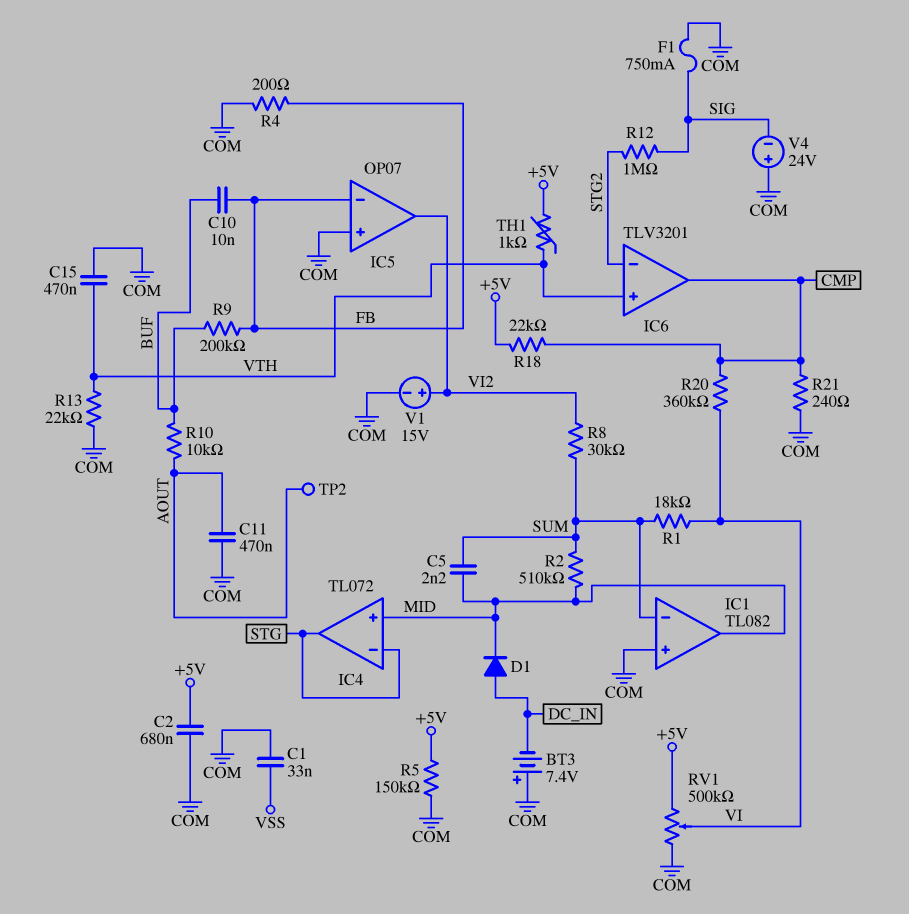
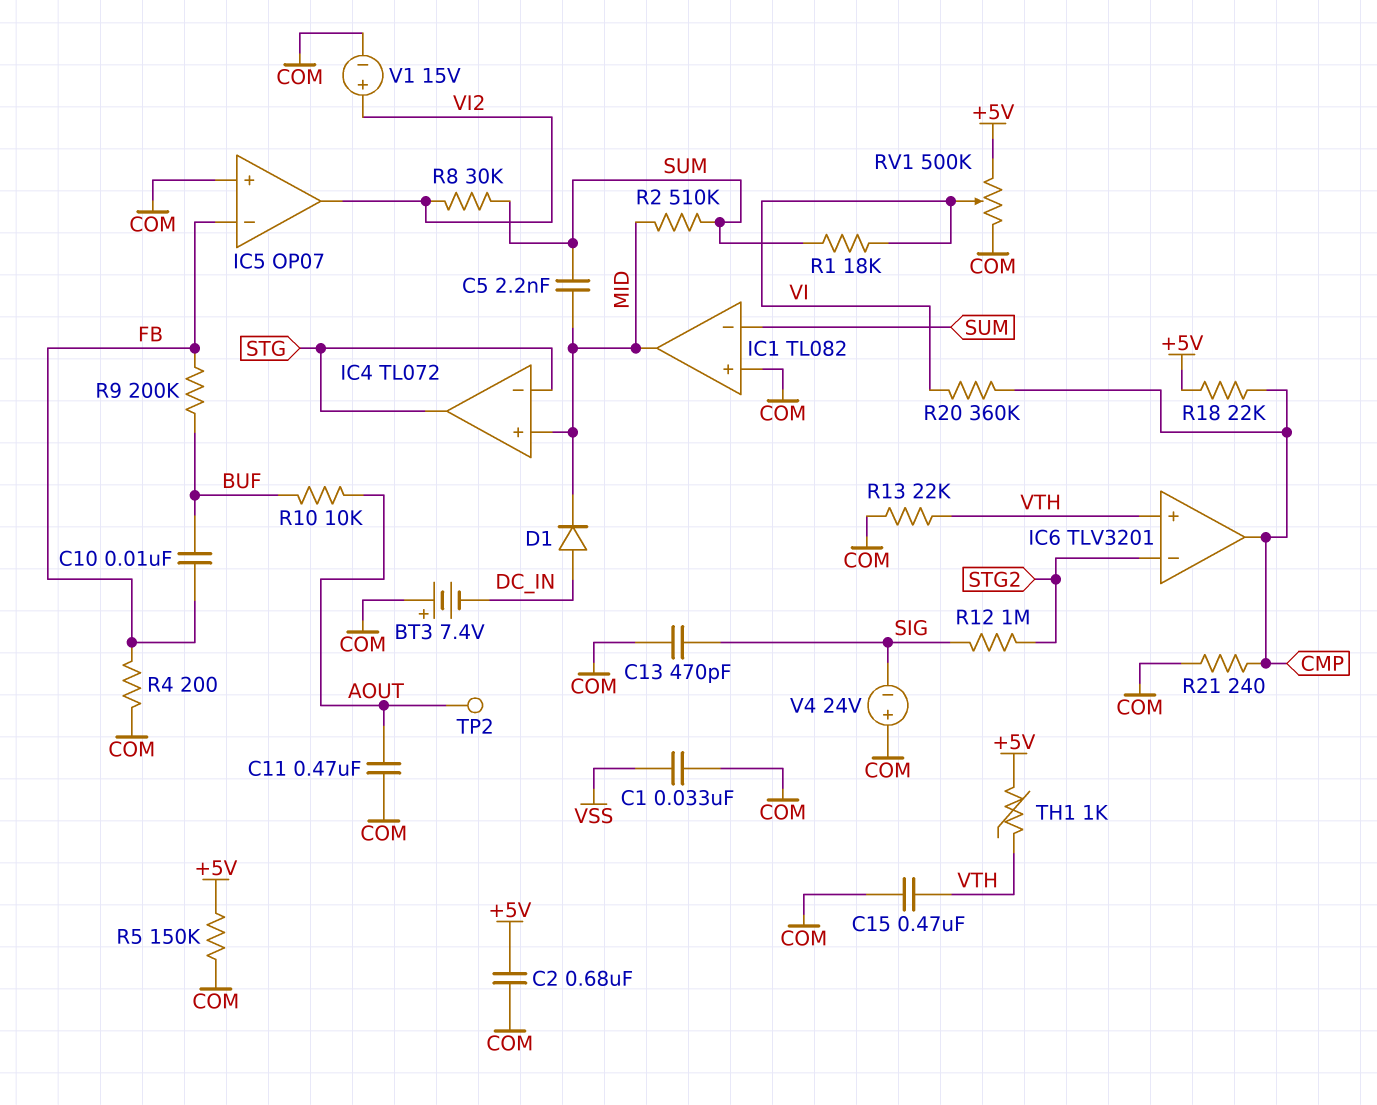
C13: none -> 470pF (COM, SIG)
F1: 750mA (COM, SIG) -> none

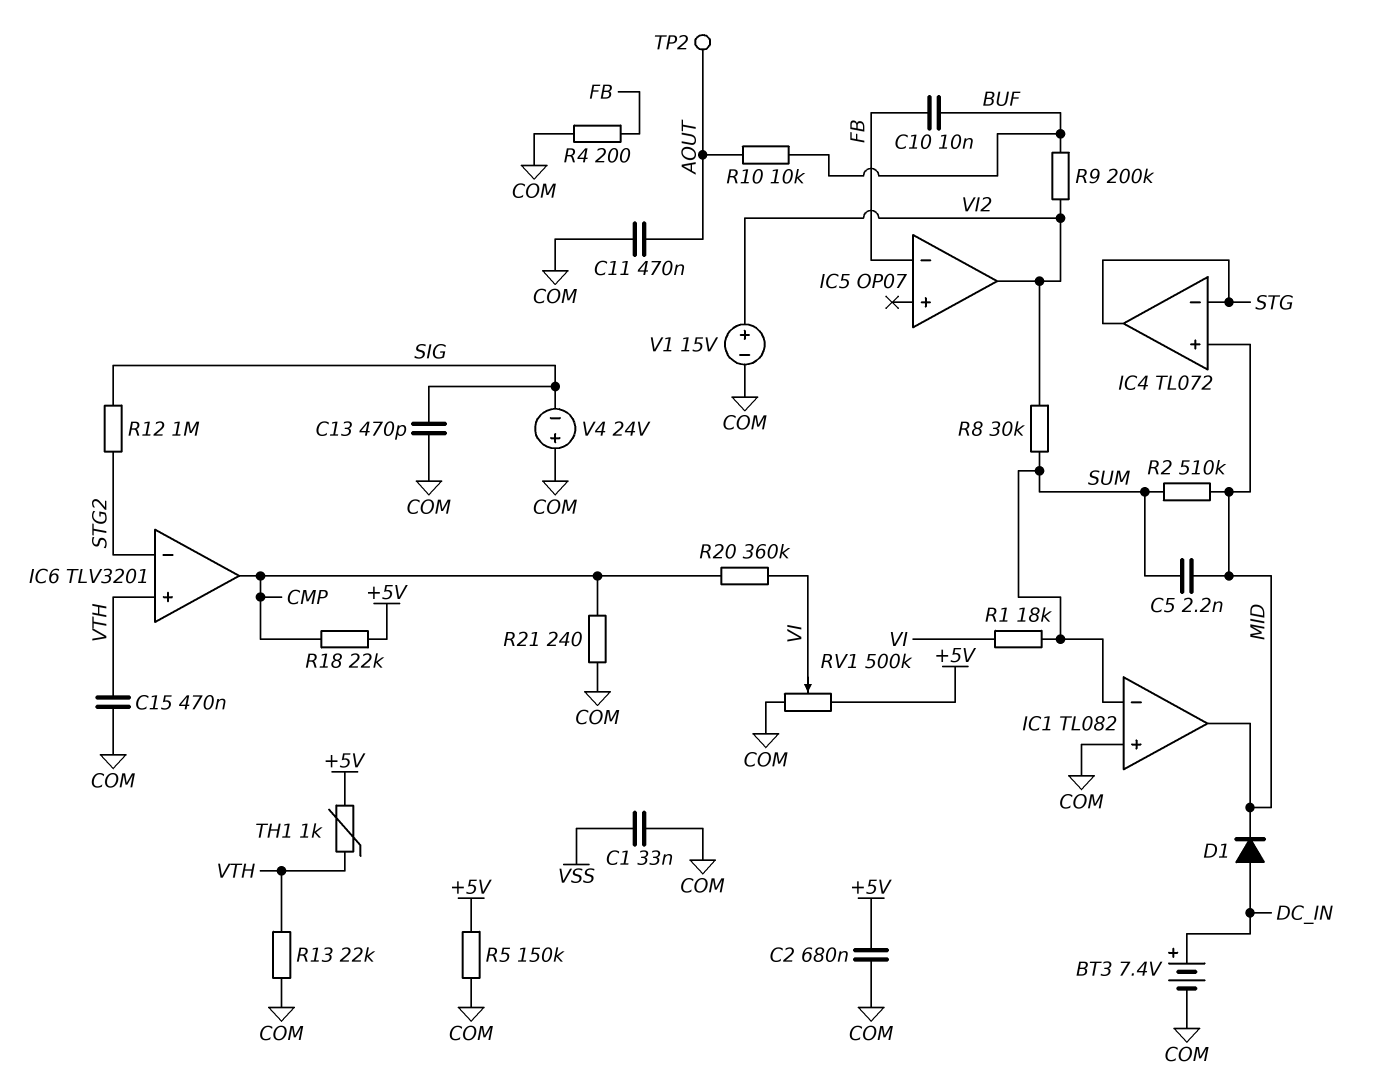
BT3: 7.4V (plus COM, minus DC_IN) -> 7.4V (plus DC_IN, minus COM)
IC5 pin in+: COM -> none
R9: 200k (BUF, FB) -> 200k (BUF, VI2)

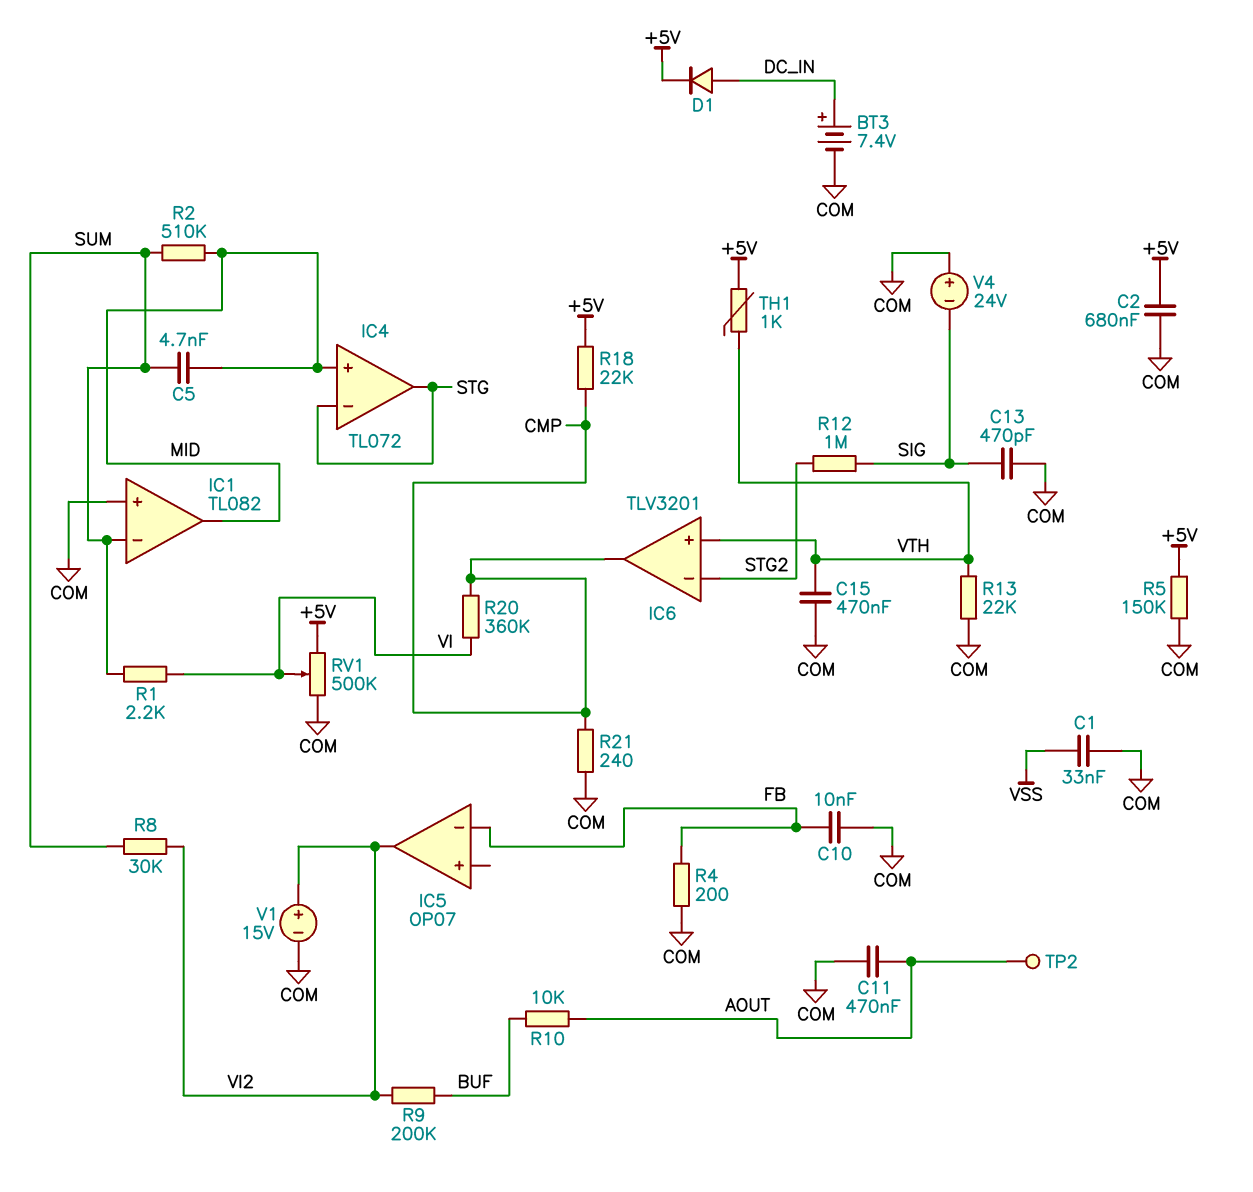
C5: 2.2nF (MID, SUM) -> 4.7nF (MID, SUM)
C10: 10nF (BUF, FB) -> 10nF (COM, FB)
D1: diode (A DC_IN, K MID) -> diode (A DC_IN, K +5V)
R1: 18k (SUM, VI) -> 2.2k (SUM, VI)

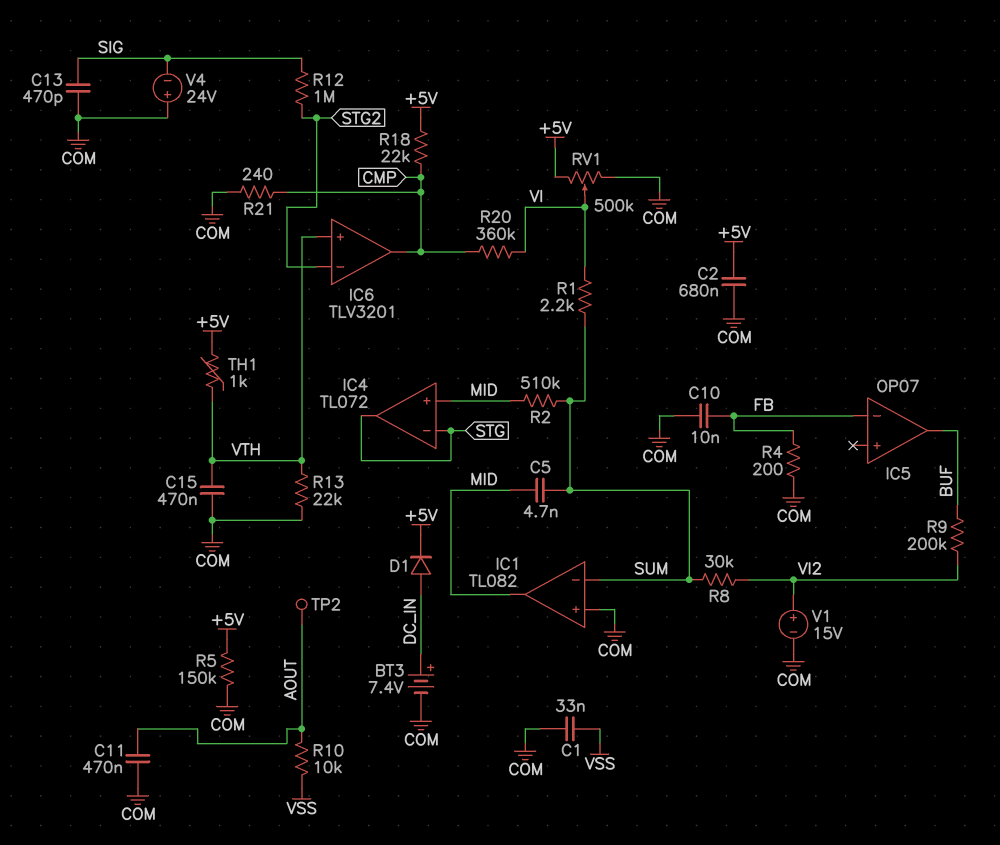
IC5 pin out: VI2 -> BUF
R10: 10k (AOUT, BUF) -> 10k (AOUT, VSS)

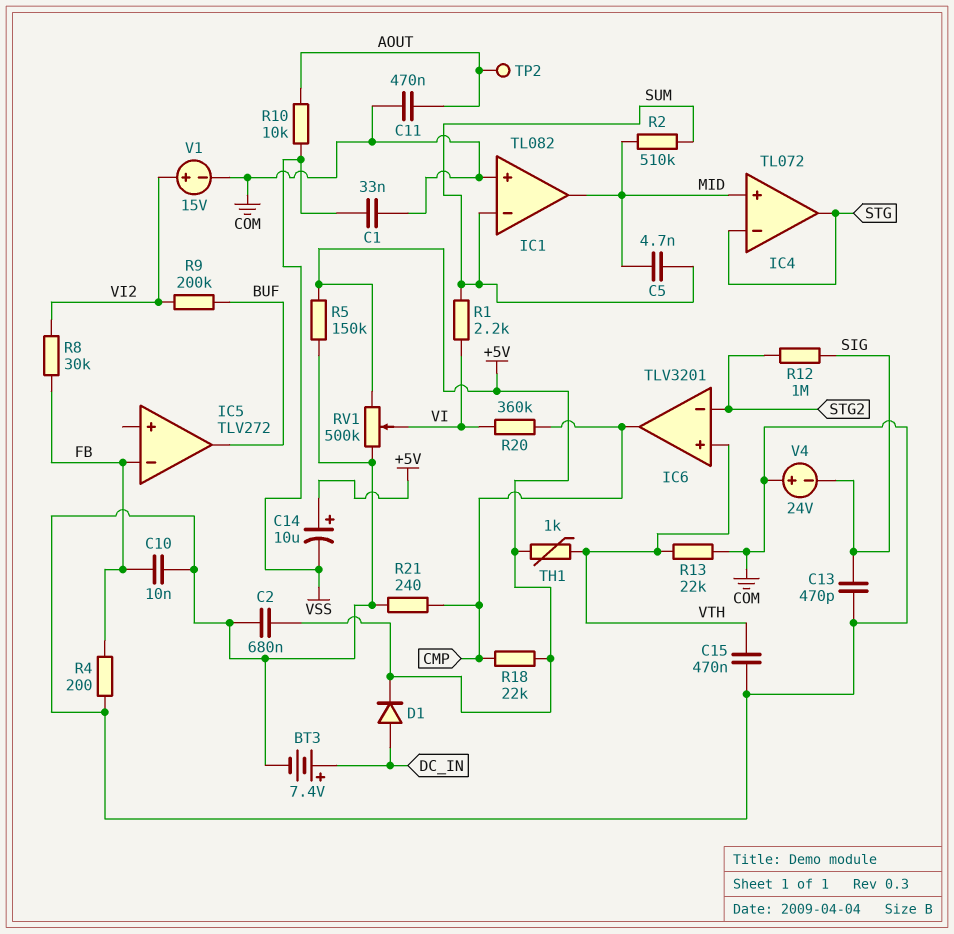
C14: none -> 10uF (plus +5V, minus VSS)
IC5: OP07 -> TLV272
R8: 30k (SUM, VI2) -> 30k (FB, VI2)

